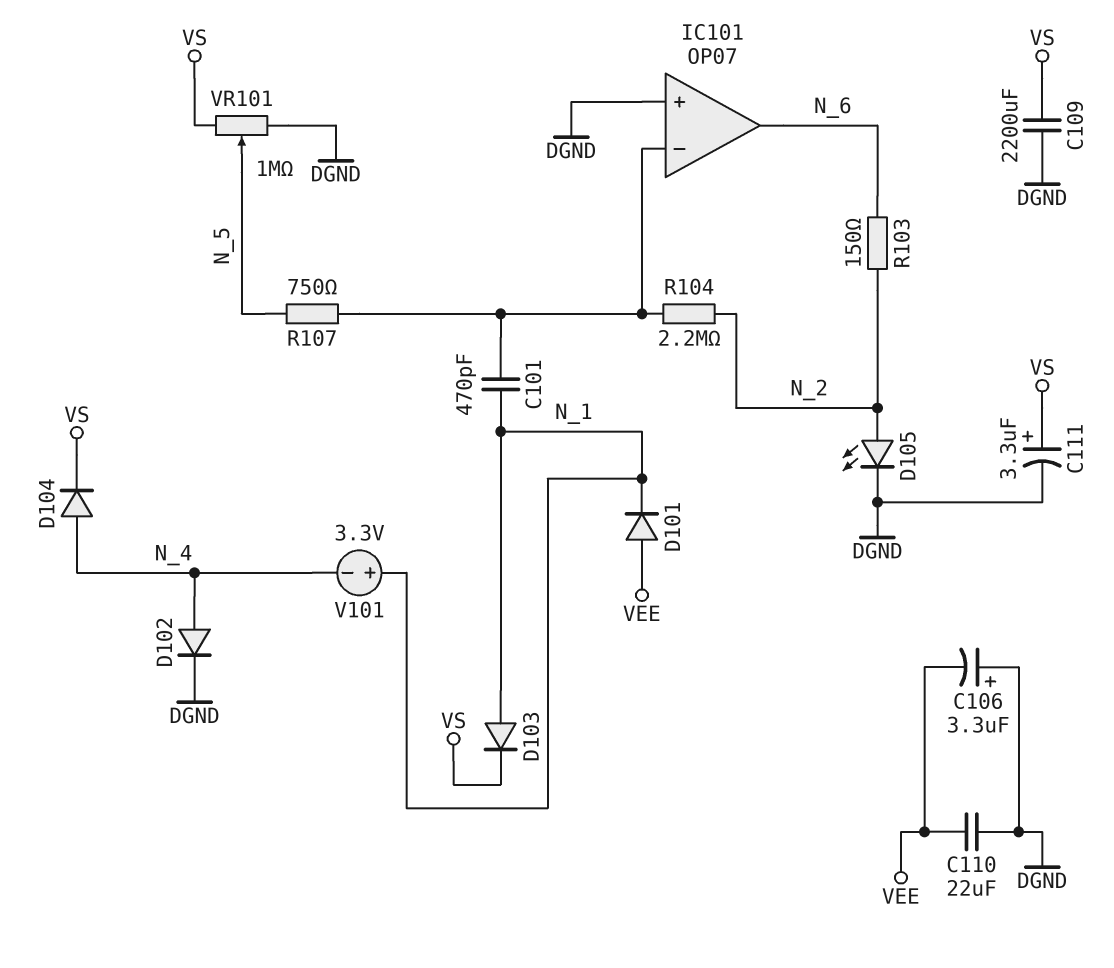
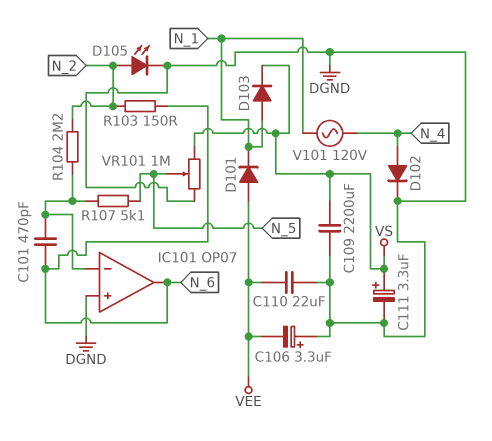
C101: 470pF (IC101/in-, N_1) -> 470pF (IC101/in-, N_6)
D104: diode (A N_4, K VS) -> none
R107: 750 (IC101/in-, N_5) -> 5.1k (IC101/in-, N_5)
V101: 3.3V (plus N_1, minus N_4) -> AC 120V (N_1, N_4)

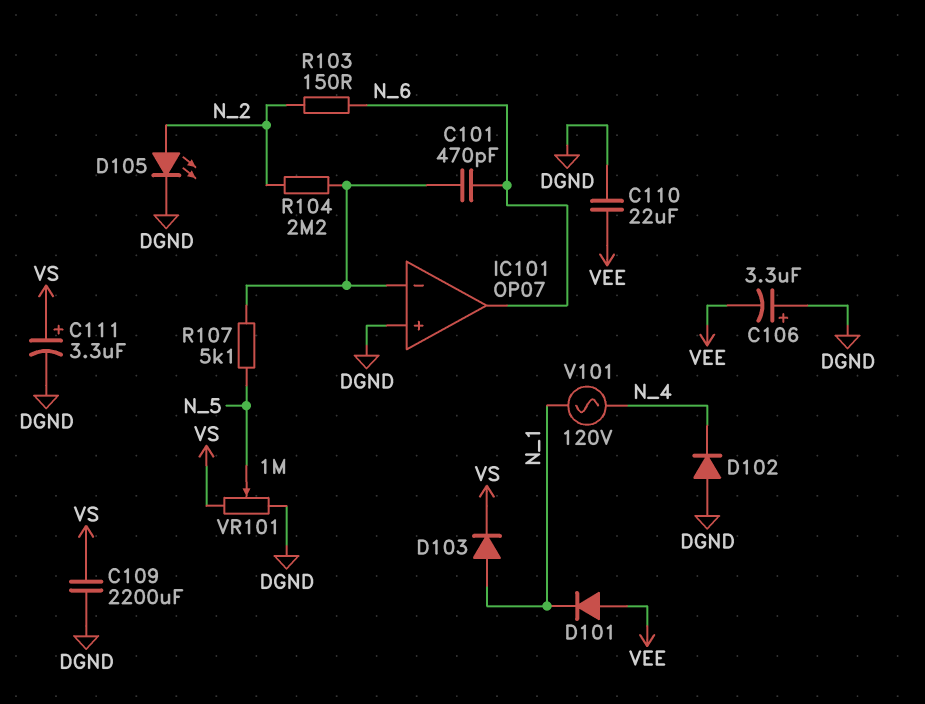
D102: diode (A N_4, K DGND) -> diode (A DGND, K N_4)

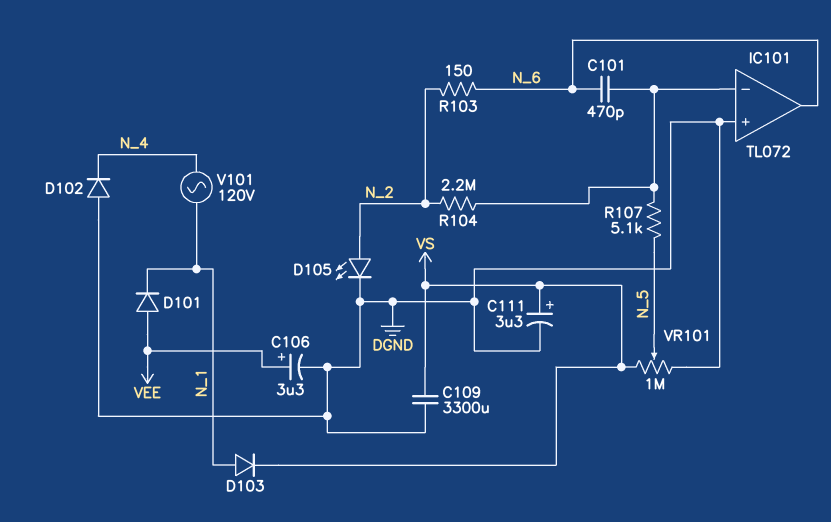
C106: 3.3uF (plus DGND, minus VEE) -> 3.3uF (plus VEE, minus DGND)
C109: 2200uF (DGND, VS) -> 3300uF (DGND, VS)
C110: 22uF (DGND, VEE) -> none
IC101: OP07 -> TL072

